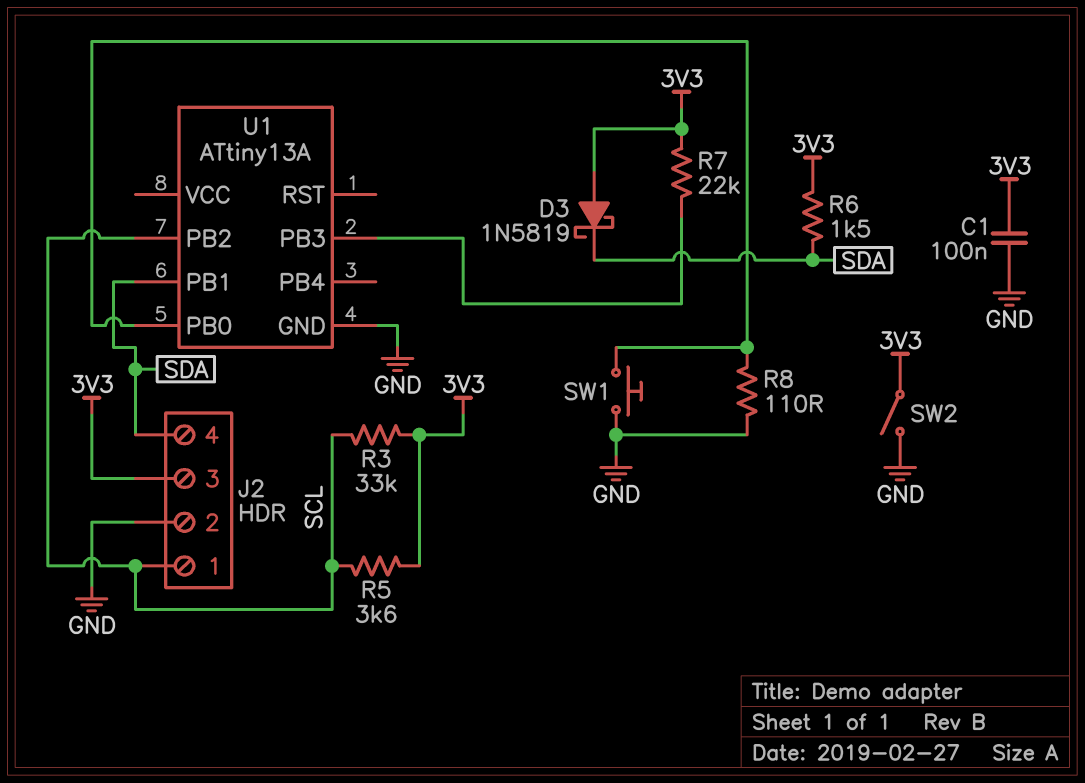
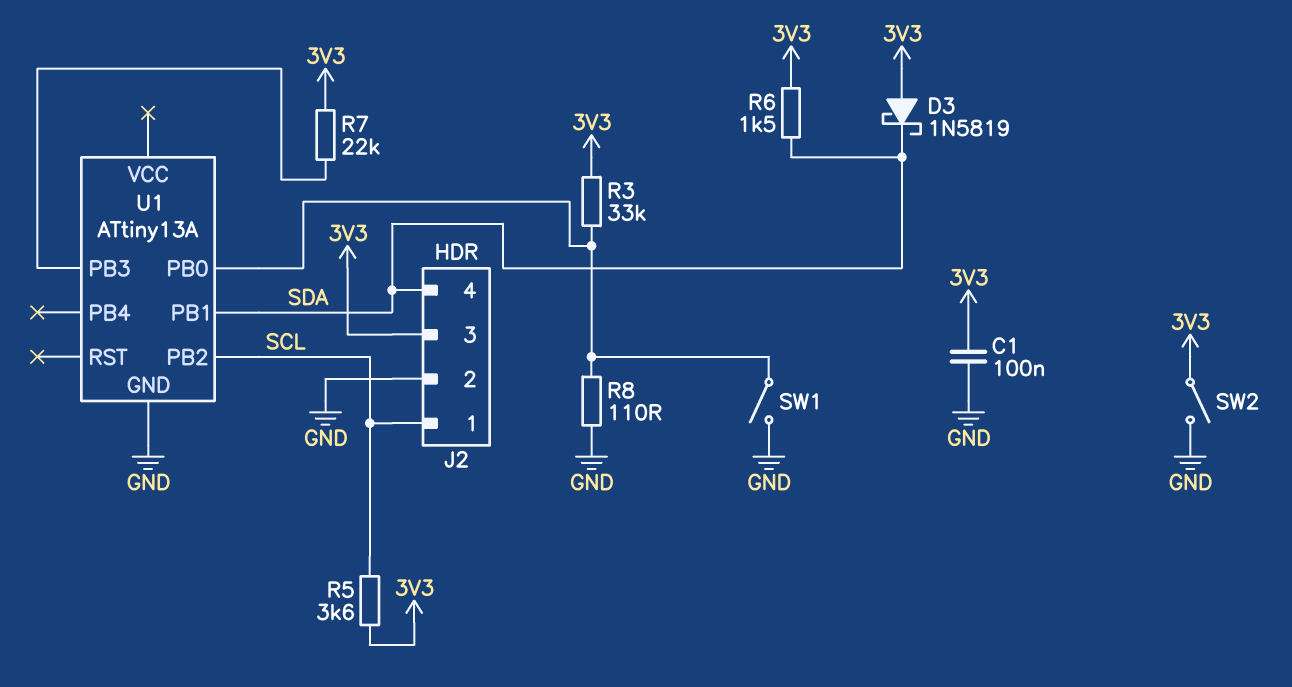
R3: 33k (3V3, SCL) -> 33k (3V3, U1/PB0)
SW1: button (GND, U1/PB0) -> switch (GND, U1/PB0)

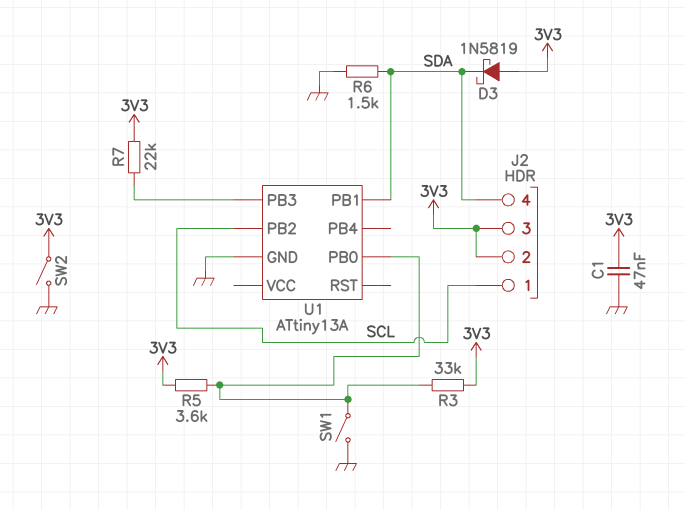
C1: 100nF (3V3, GND) -> 47nF (3V3, GND)
J2 pin 2: GND -> 3V3
R5: 3.6k (3V3, SCL) -> 3.6k (3V3, U1/PB0)
R6: 1.5k (3V3, SDA) -> 1.5k (GND, SDA)
R8: 110 (GND, U1/PB0) -> none

